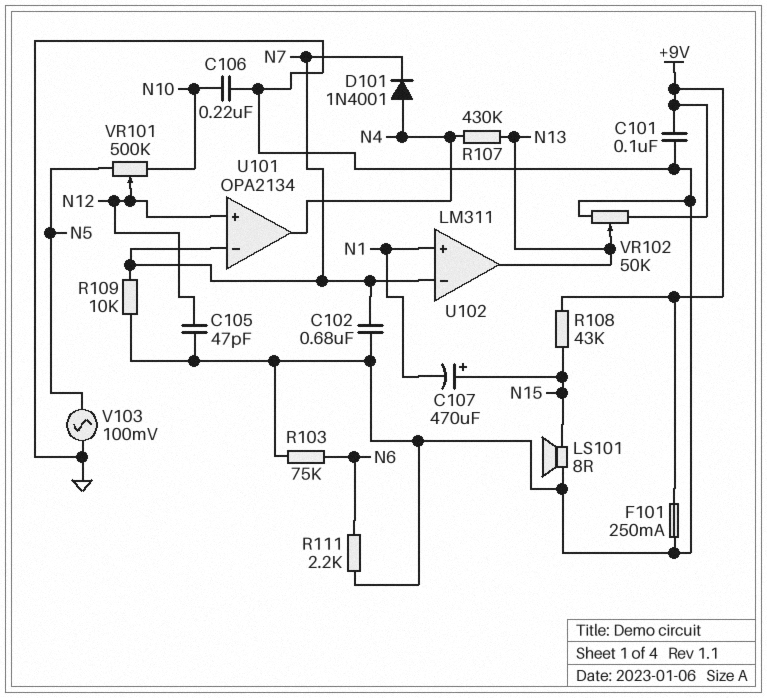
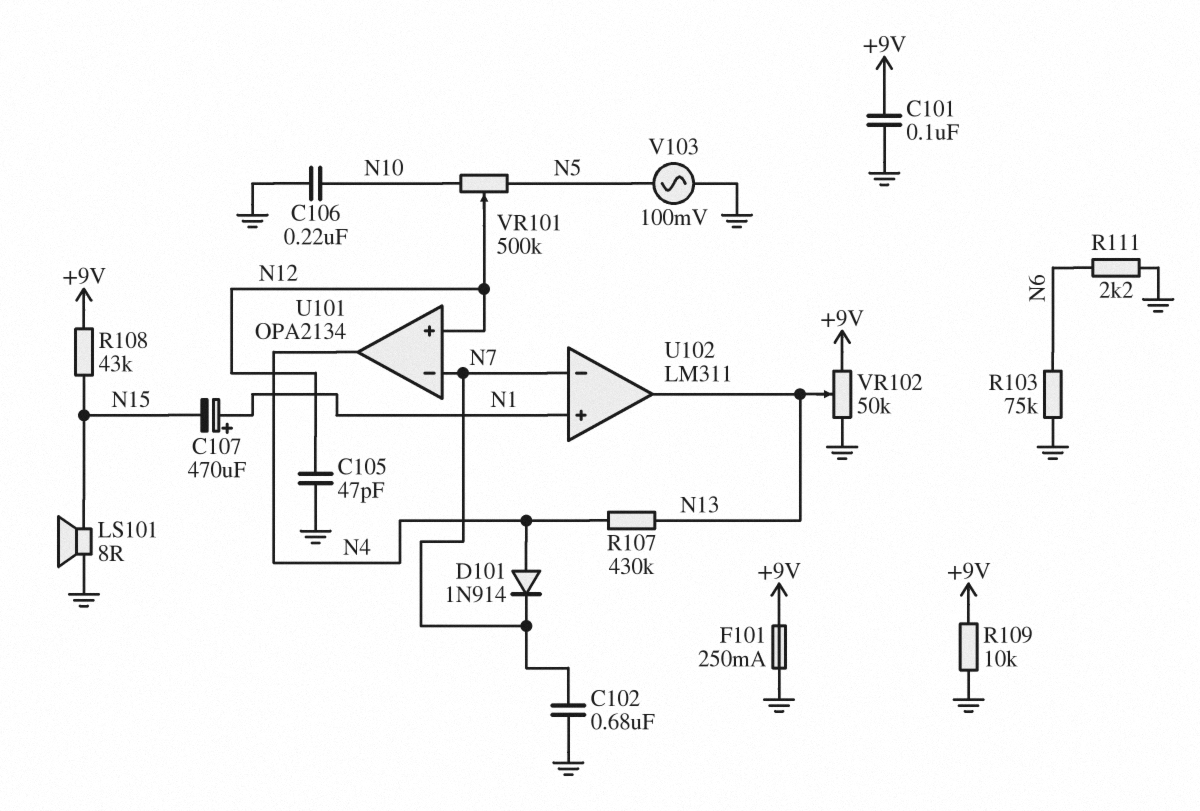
C107: 470uF (plus N15, minus N1) -> 470uF (plus N1, minus N15)
D101: diode 1N4001 (A N4, K N7) -> diode 1N914 (A N4, K N7)
R109: 10k (GND, N7) -> 10k (+9V, GND)

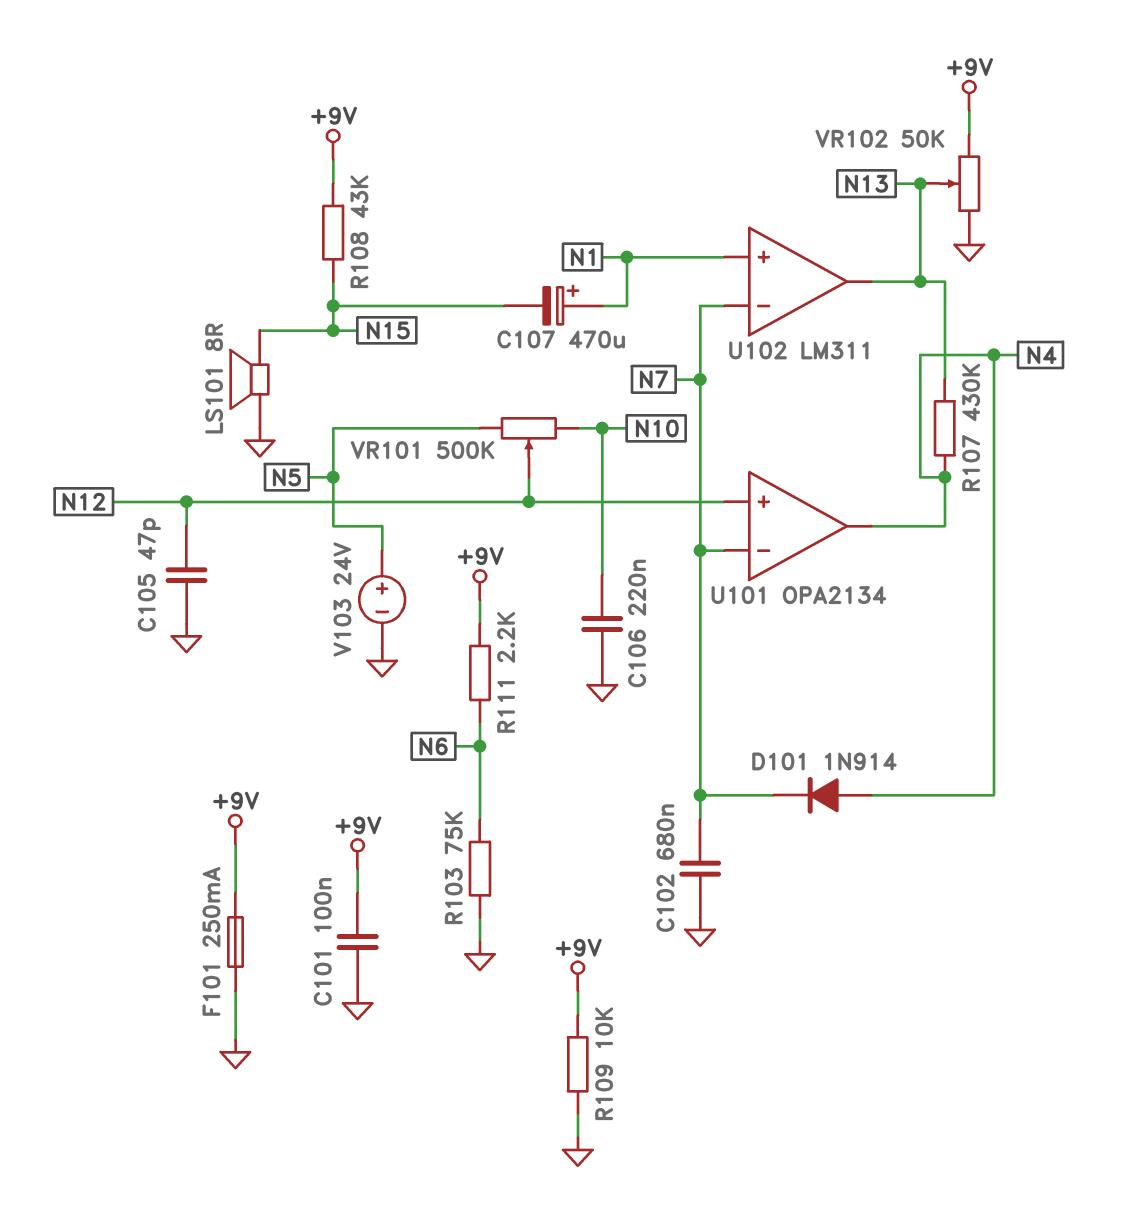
R111: 2.2k (GND, N6) -> 2.2k (+9V, N6)
V103: AC 100mV (GND, N5) -> 24V (plus N5, minus GND)

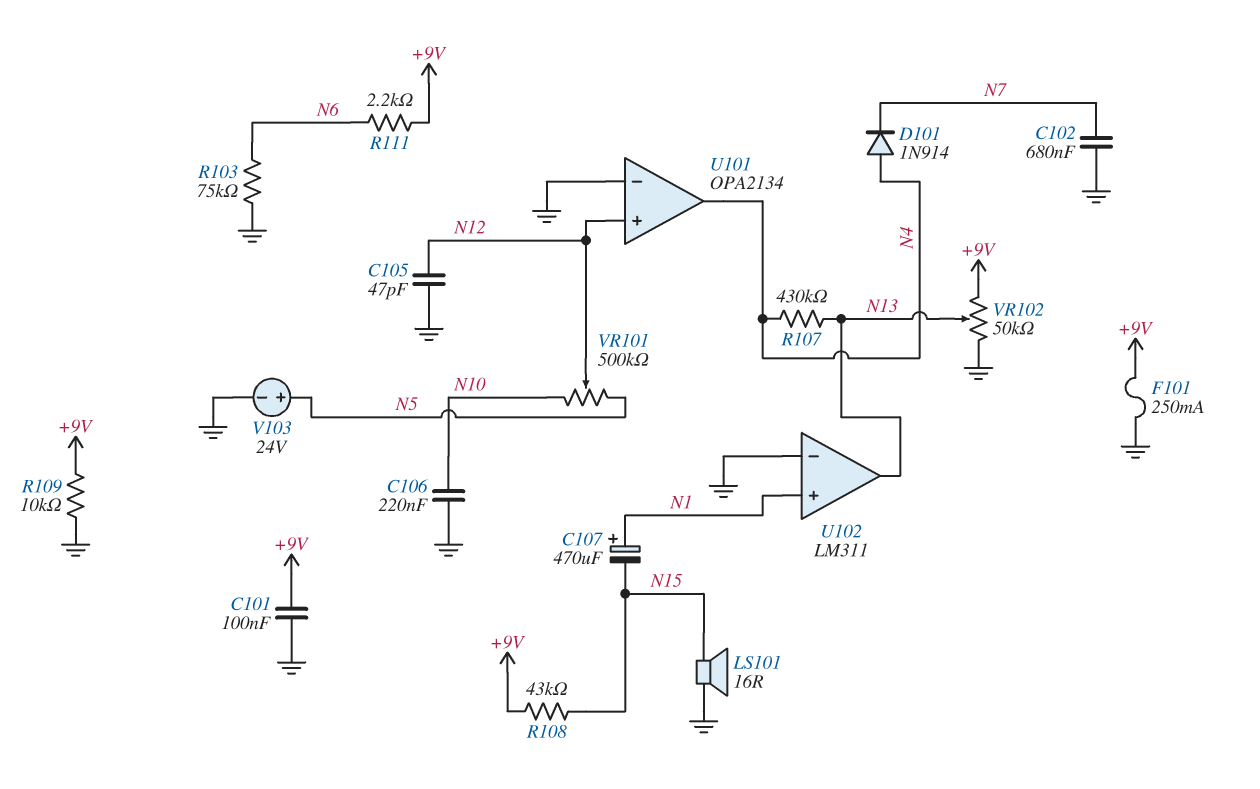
LS101: speaker 8R (GND, N15) -> speaker 16R (GND, N15)
U101 pin in-: N7 -> GND
U102 pin in-: N7 -> GND

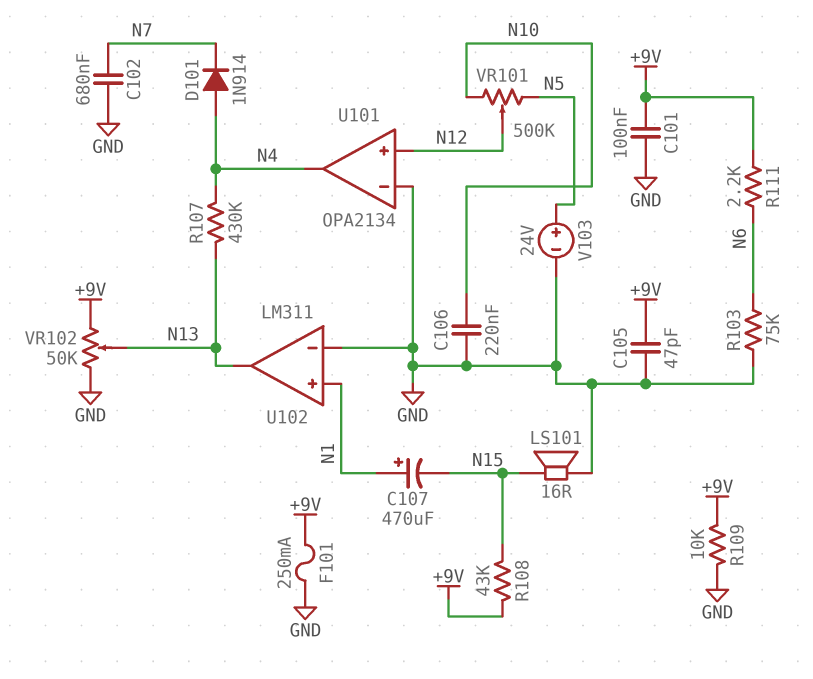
C105: 47pF (GND, N12) -> 47pF (+9V, GND)

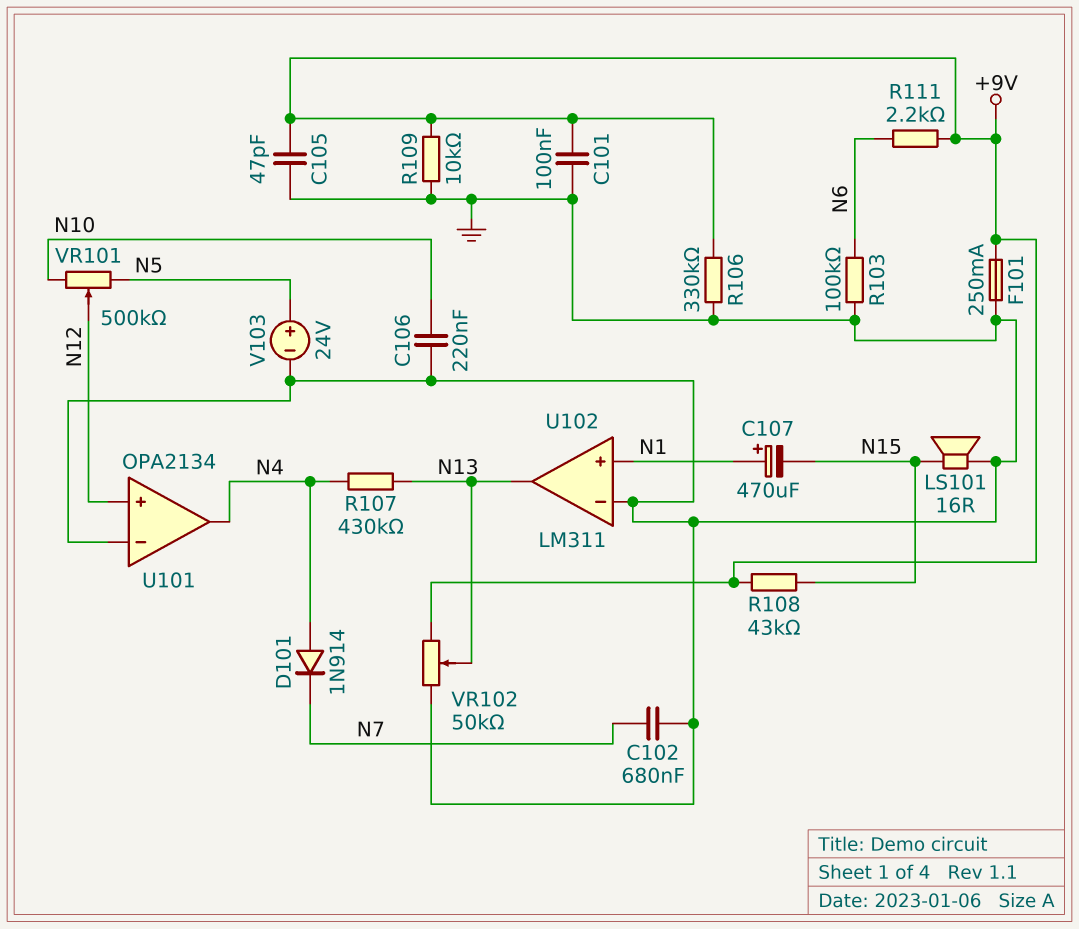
R103: 75k (GND, N6) -> 100k (GND, N6)
R106: none -> 330k (+9V, GND)

